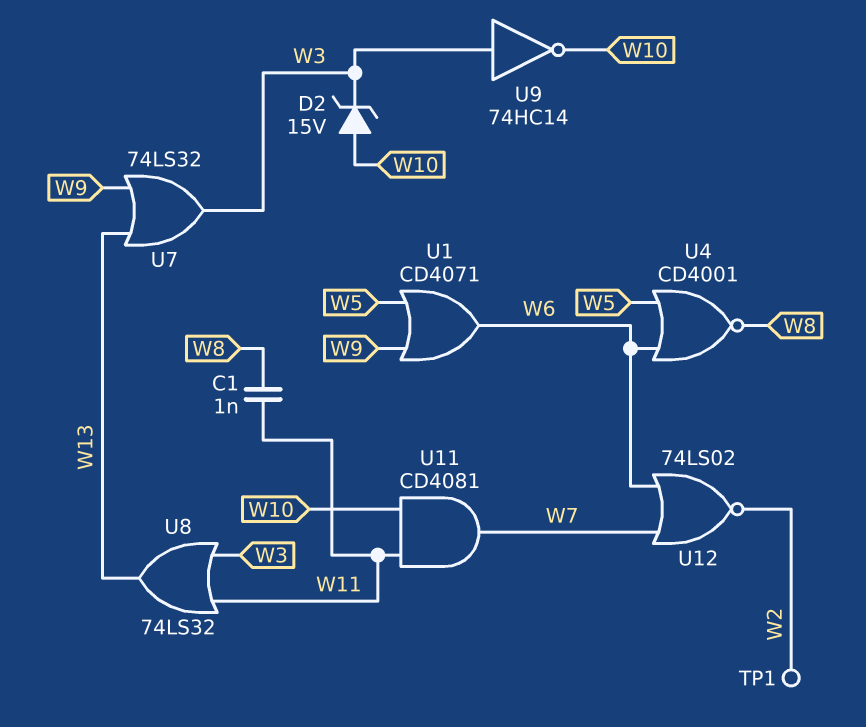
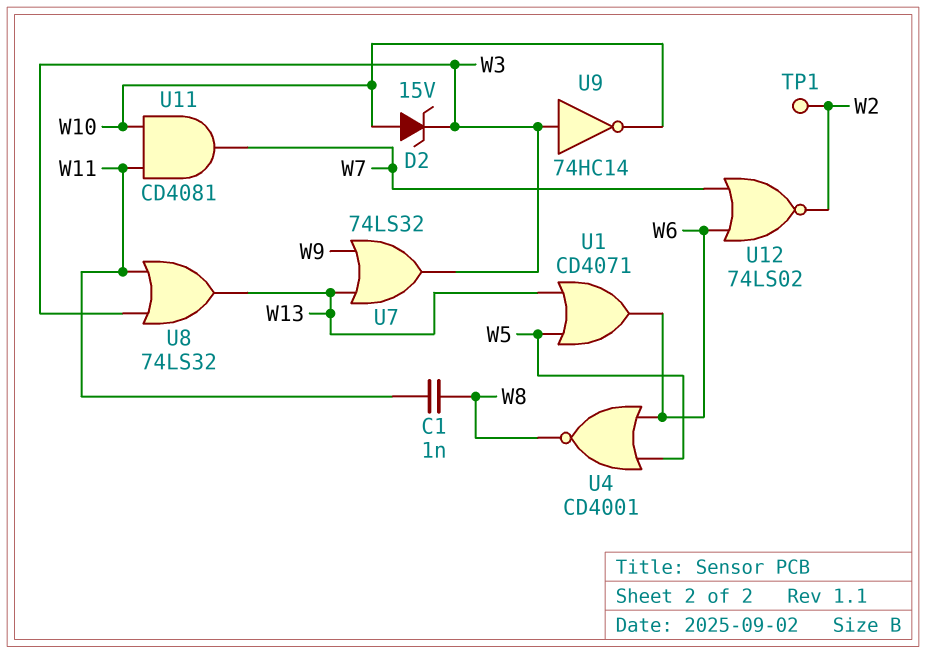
U1: OR CD4071 (in W5, in W9, out W6) -> OR CD4071 (in W5, in W13, out W6)

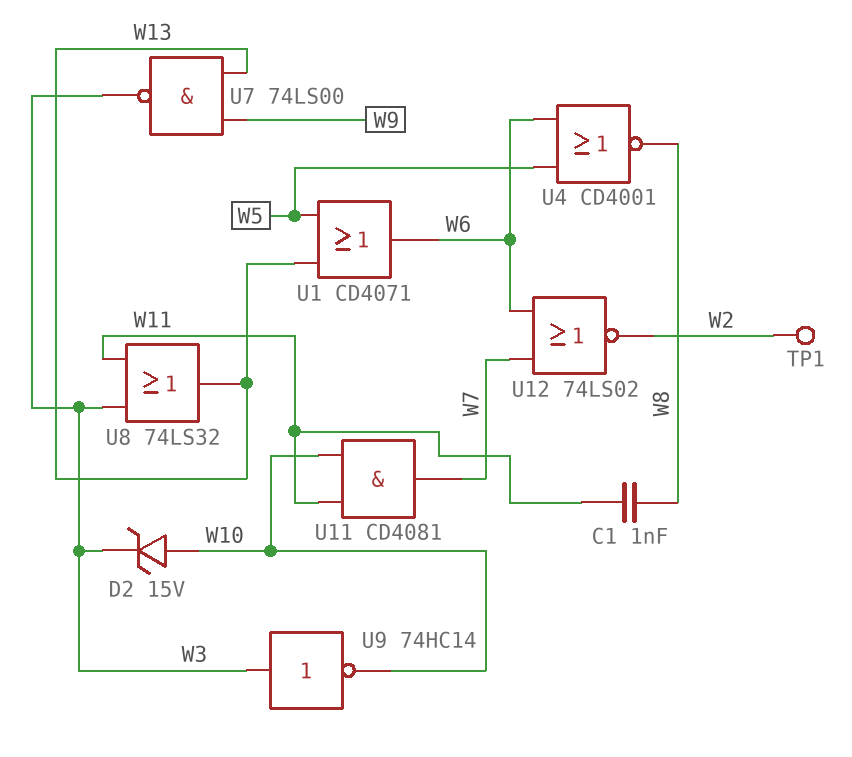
U7: OR 74LS32 (in W9, in W13, out W3) -> NAND 74LS00 (in W9, in W13, out W3)

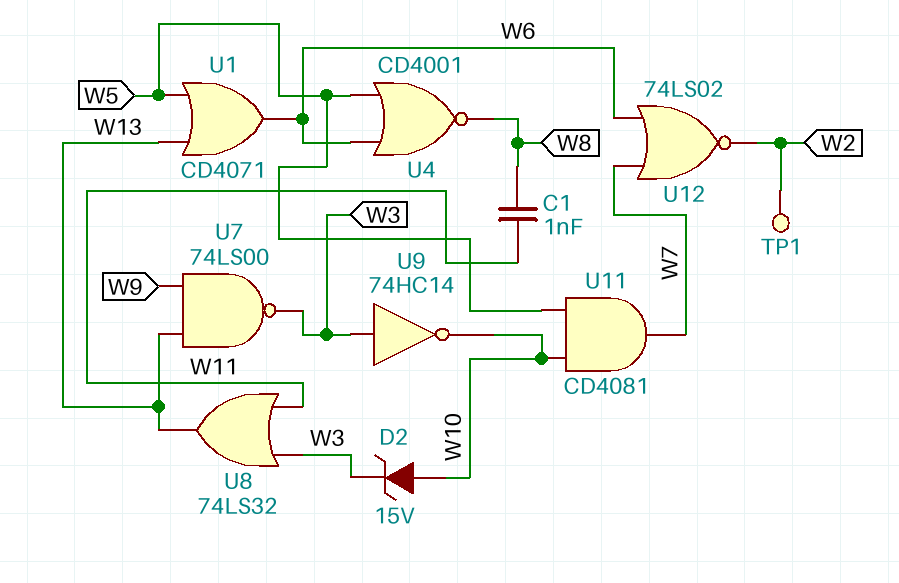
U11: AND CD4081 (in W10, in W11, out W7) -> AND CD4081 (in W5, in W10, out W7)

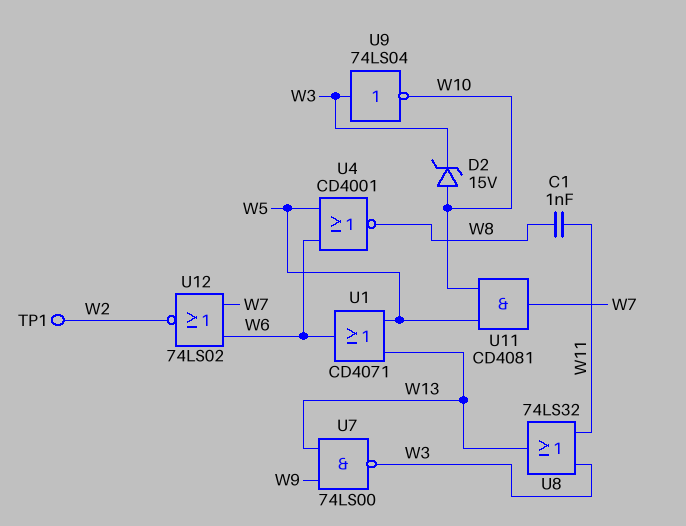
U9: NOT 74HC14 (in W3, out W10) -> NOT 74LS04 (in W3, out W10)

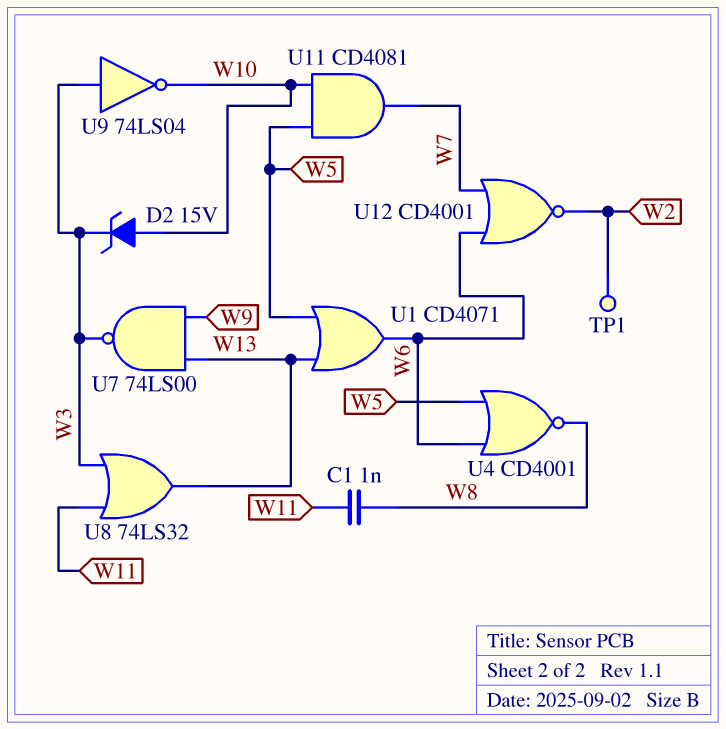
U12: NOR 74LS02 (in W6, in W7, out W2) -> NOR CD4001 (in W6, in W7, out W2)

